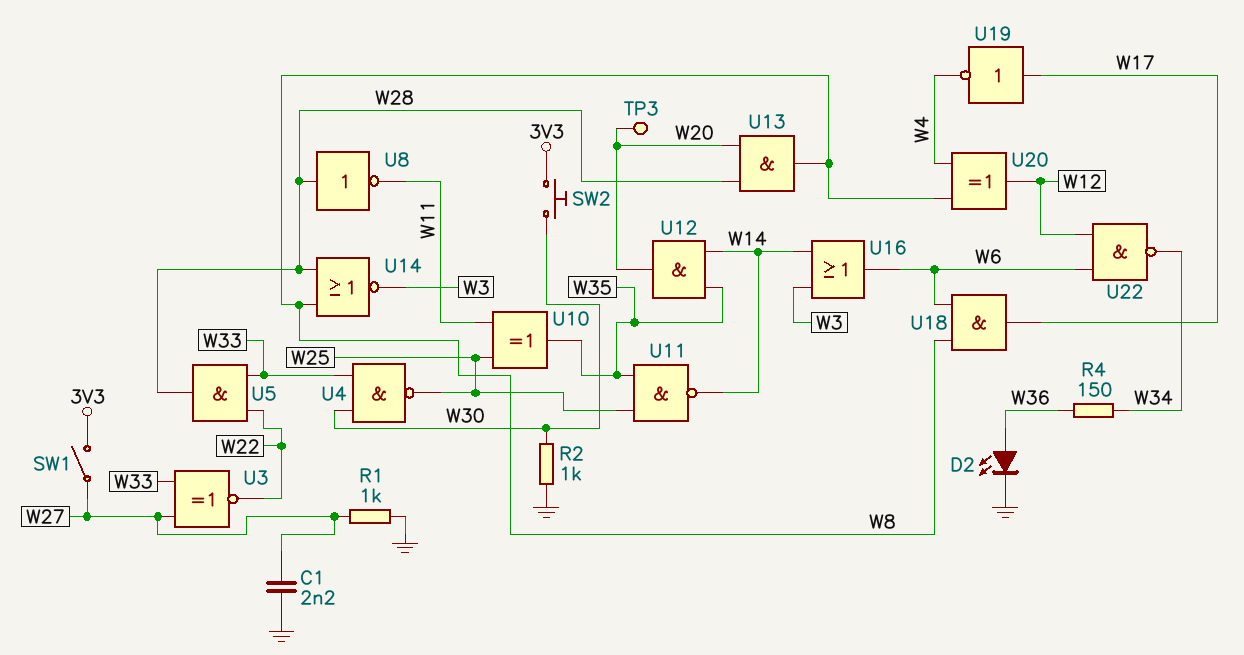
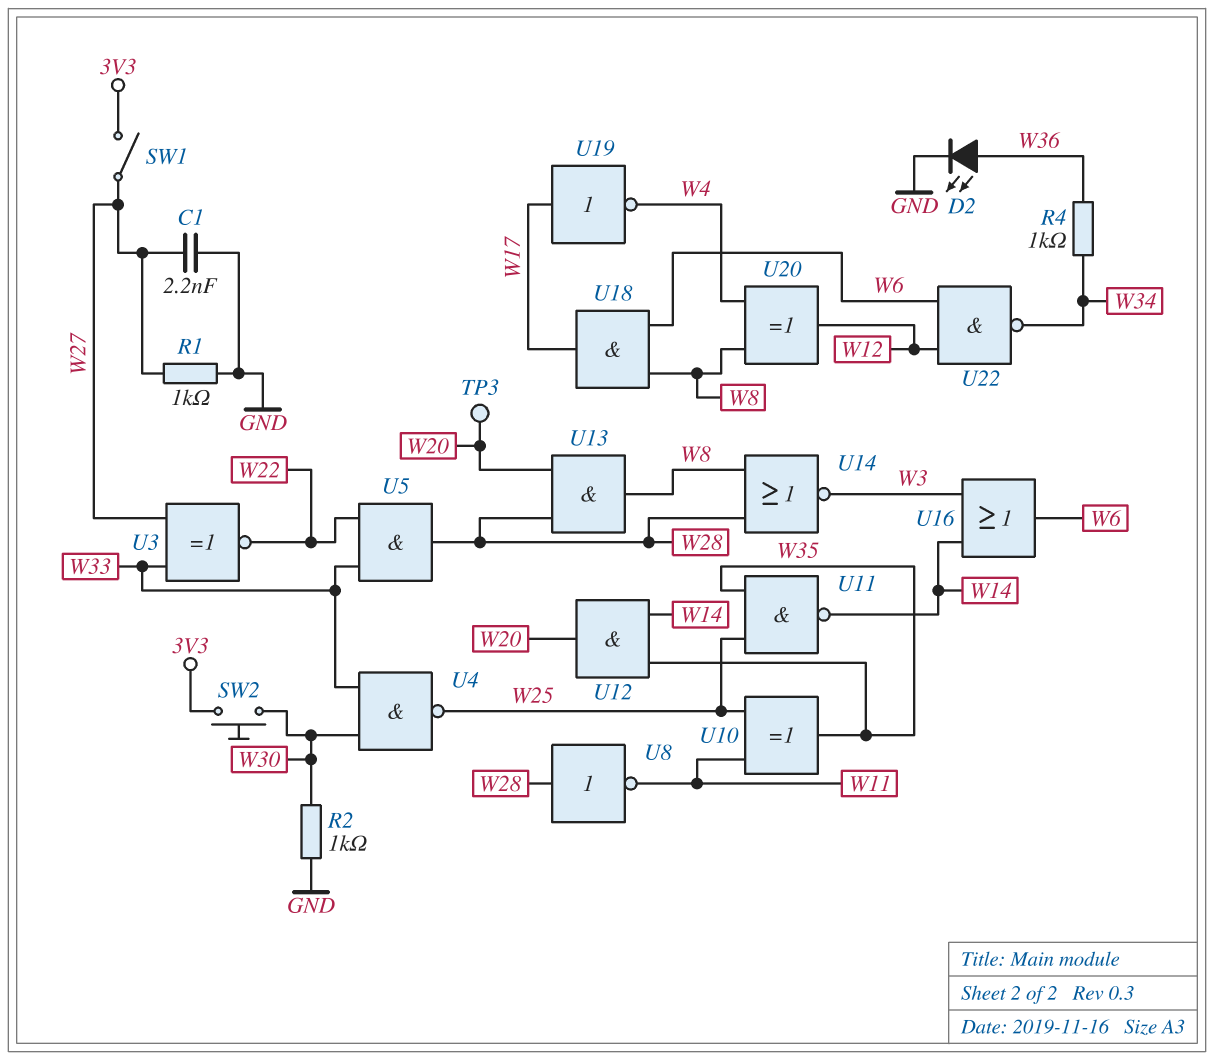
R4: 150 (W34, W36) -> 1k (W34, W36)

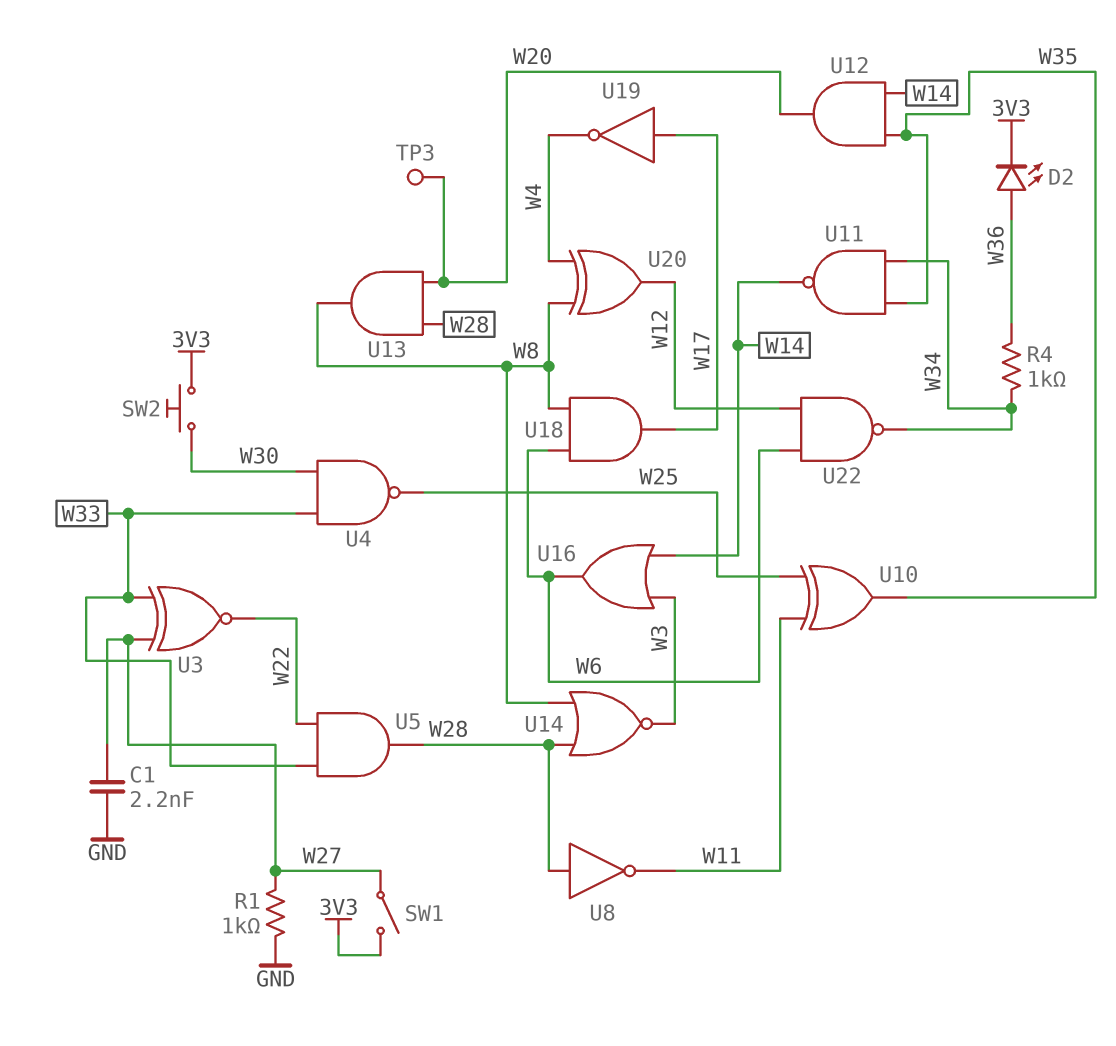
D2: LED (A W36, K GND) -> LED (A W36, K 3V3)
R2: 1k (GND, W30) -> none
U11: NAND (in W25, in W35, out W14) -> NAND (in W34, in W35, out W14)

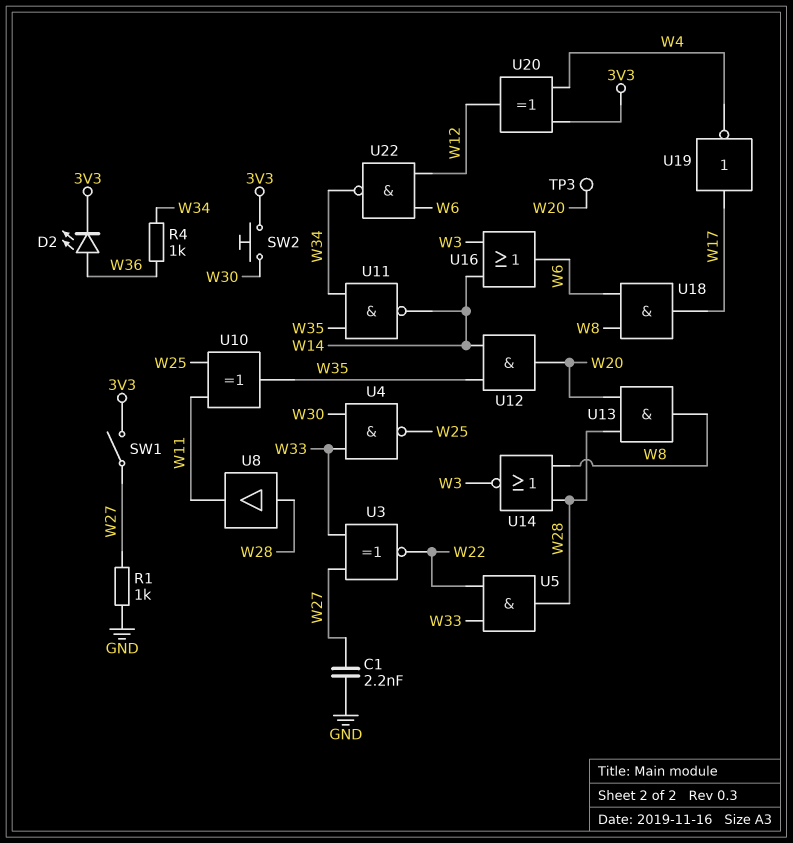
U8: NOT (in W28, out W11) -> buffer (in W28, out W11)
U20: XOR (in W4, in W8, out W12) -> XOR (in 3V3, in W4, out W12)

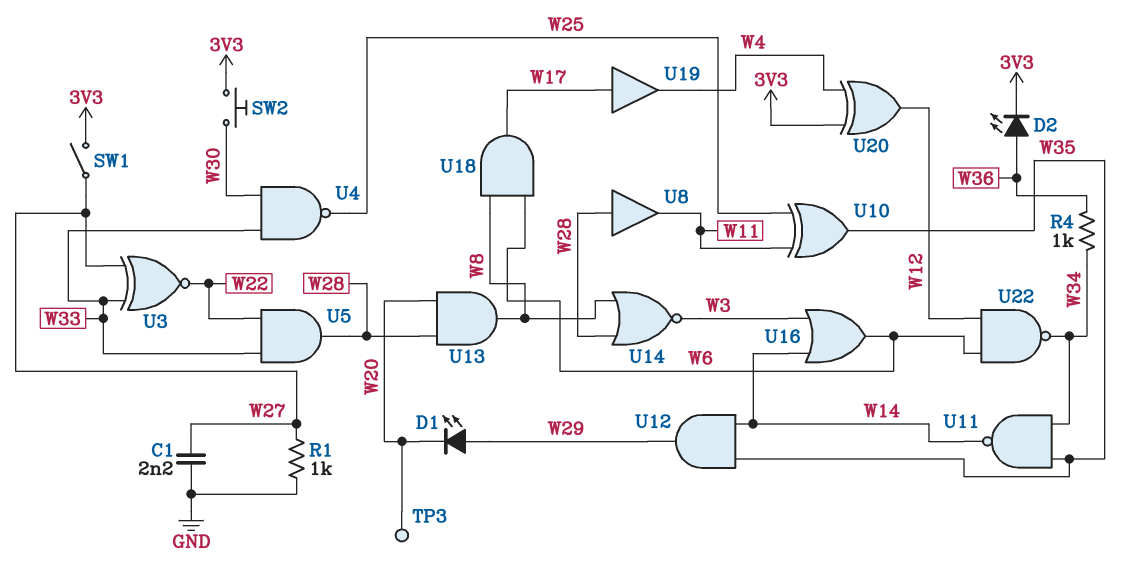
D1: none -> LED (A W29, K W20)
U12: AND (in W14, in W35, out W20) -> AND (in W14, in W35, out W29)
U19: NOT (in W17, out W4) -> buffer (in W17, out W4)

